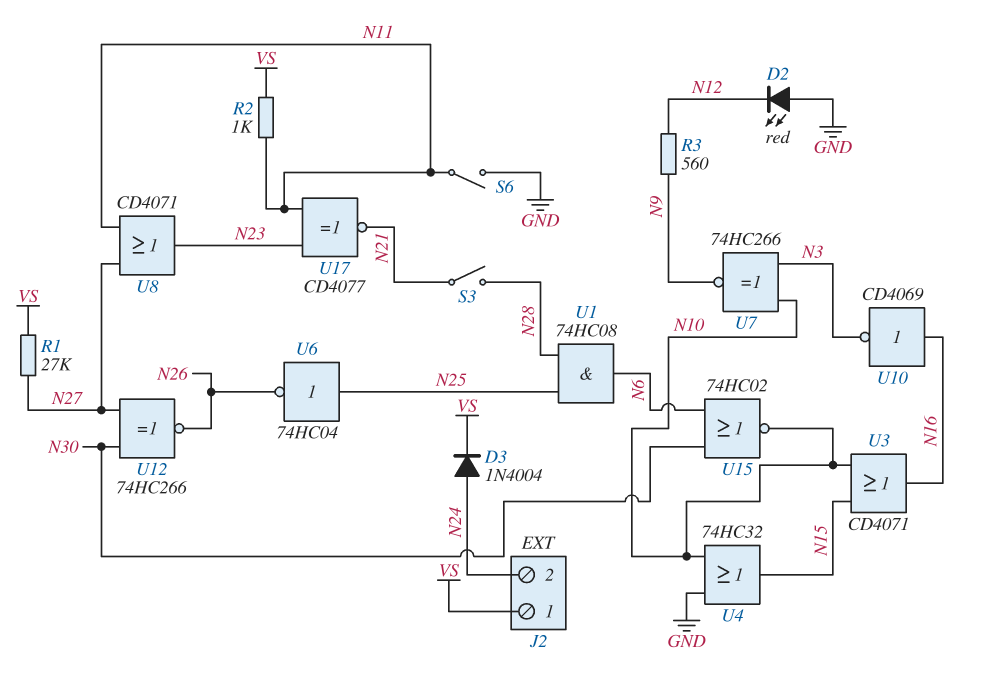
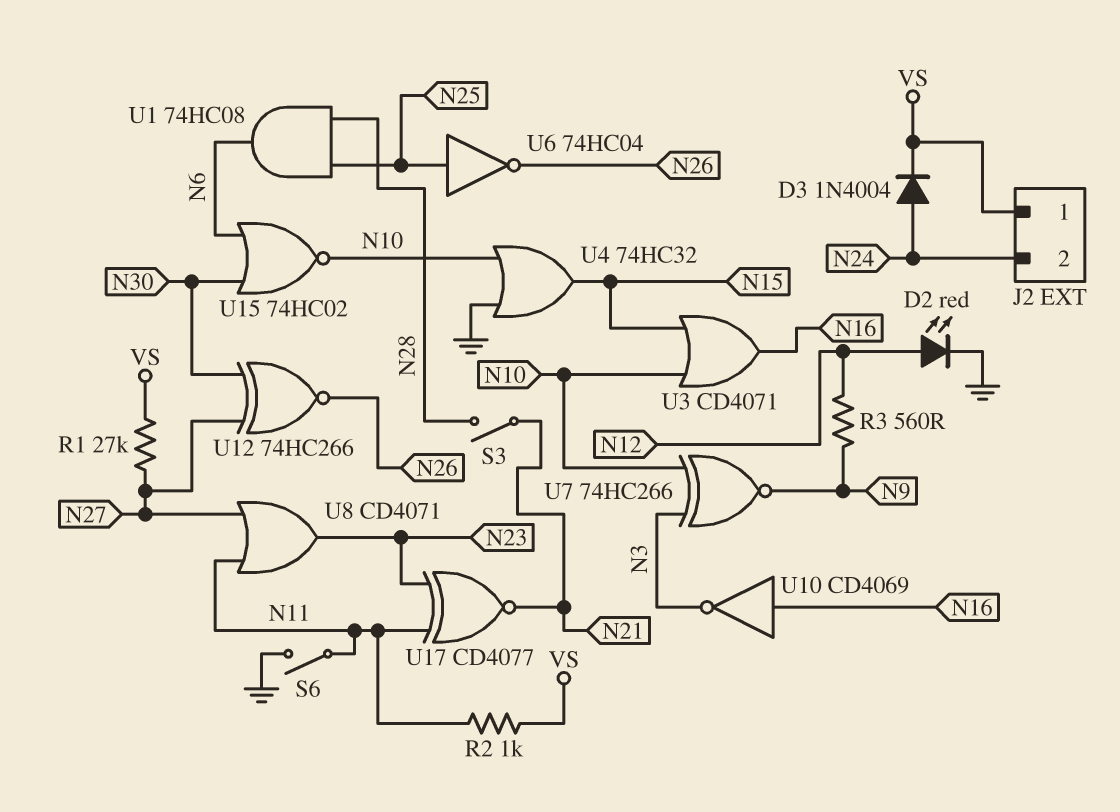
D2: LED red (A GND, K N12) -> LED red (A N12, K GND)

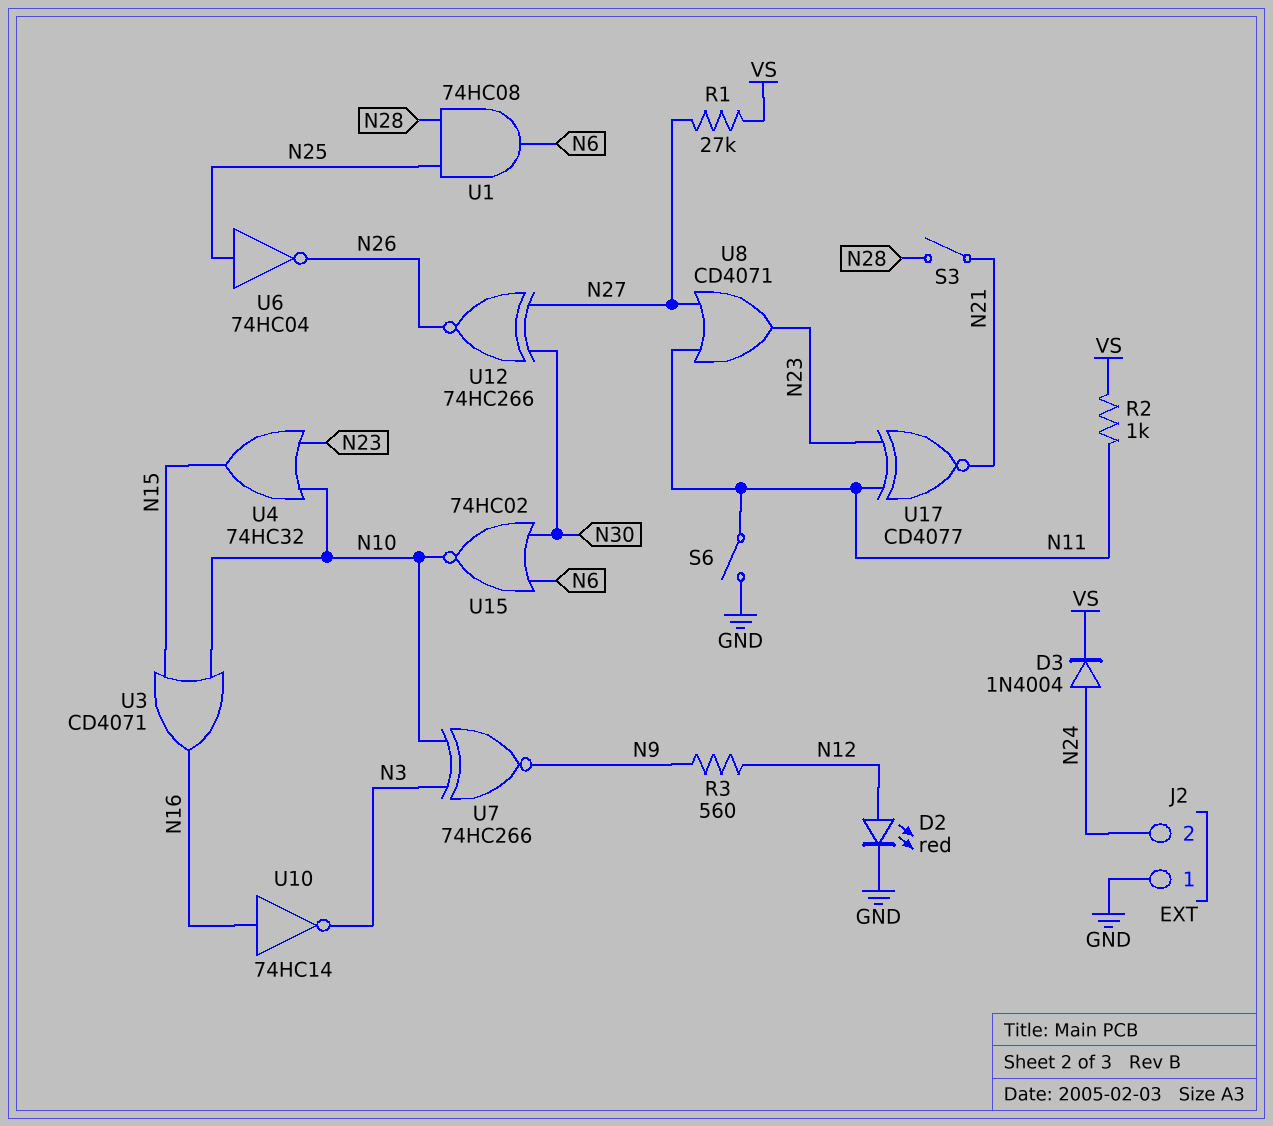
J2 pin 1: VS -> GND
U4: OR 74HC32 (in GND, in N10, out N15) -> OR 74HC32 (in N10, in N23, out N15)
U10: NOT CD4069 (in N16, out N3) -> NOT 74HC14 (in N16, out N3)

